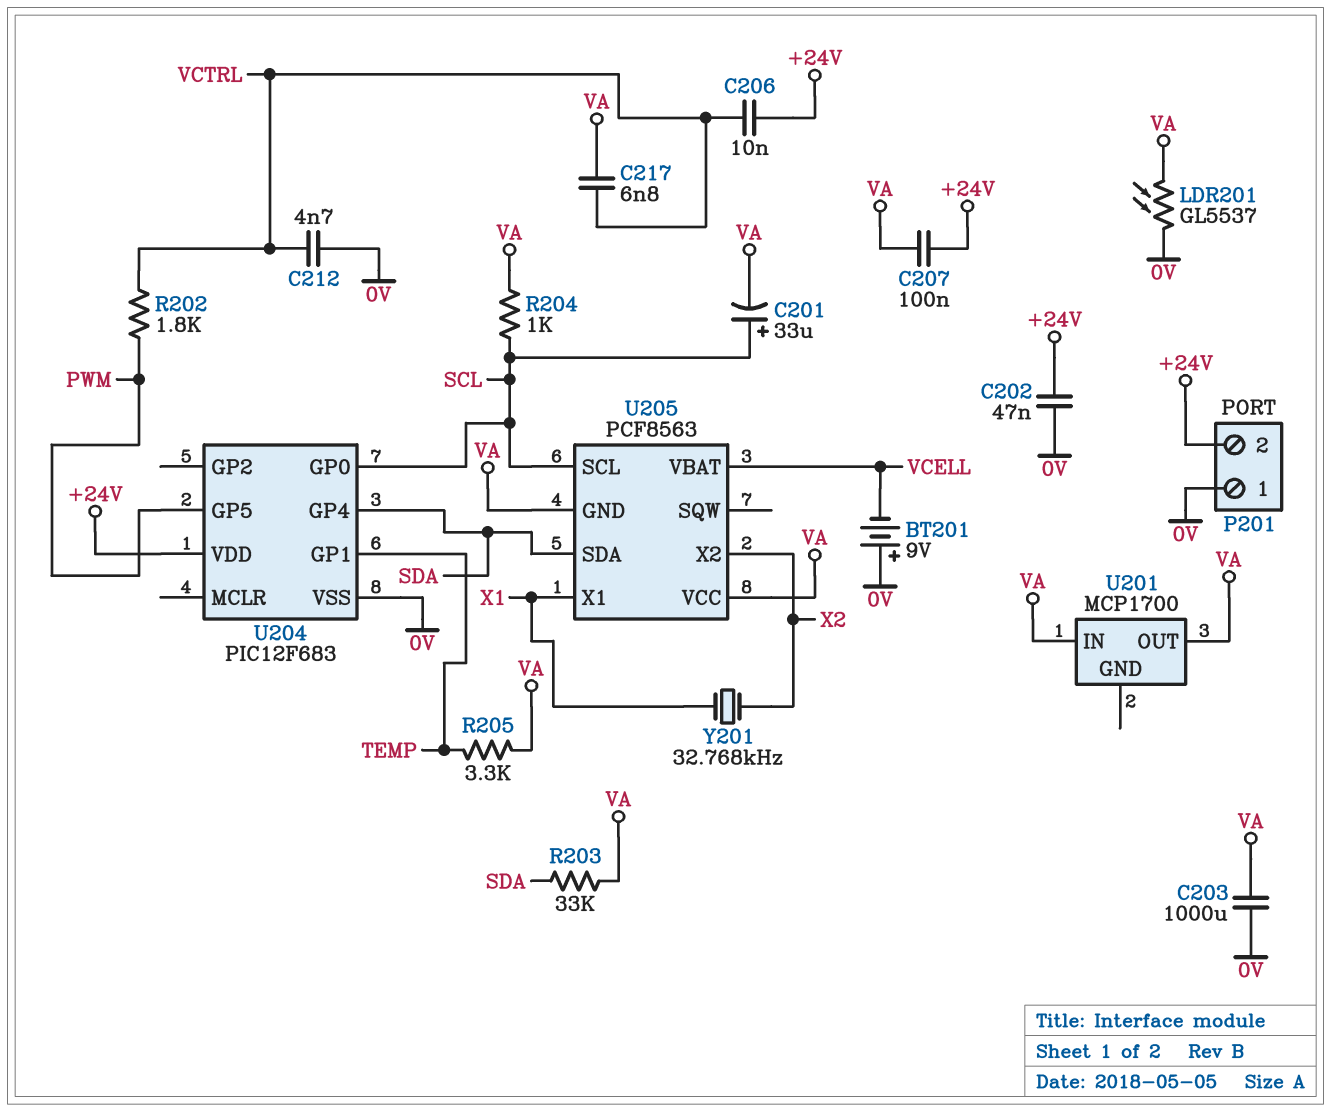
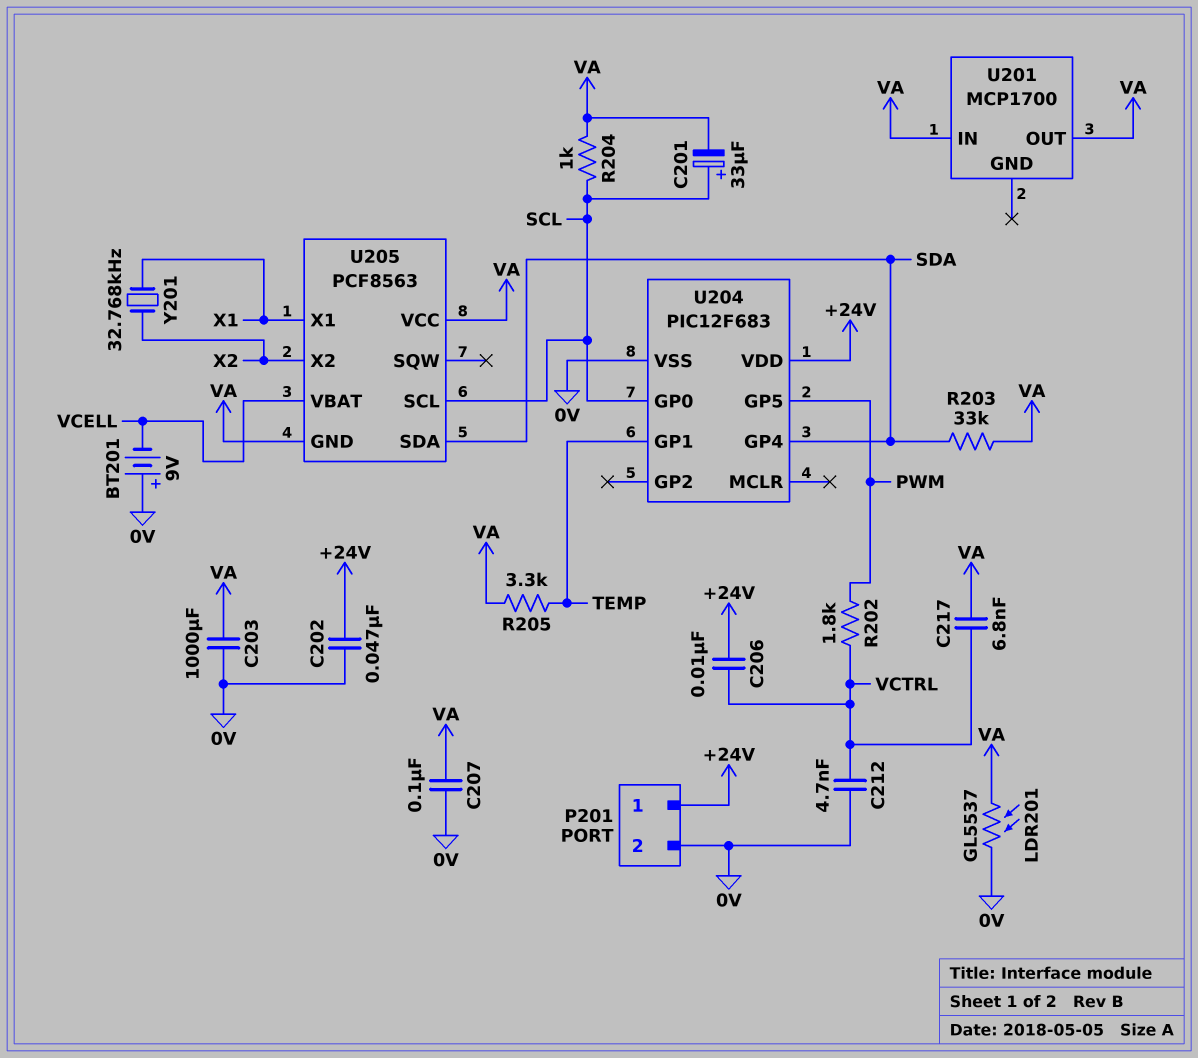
C207: 100nF (+24V, VA) -> 100nF (0V, VA)
P201 pin 1: 0V -> +24V
P201 pin 2: +24V -> 0V

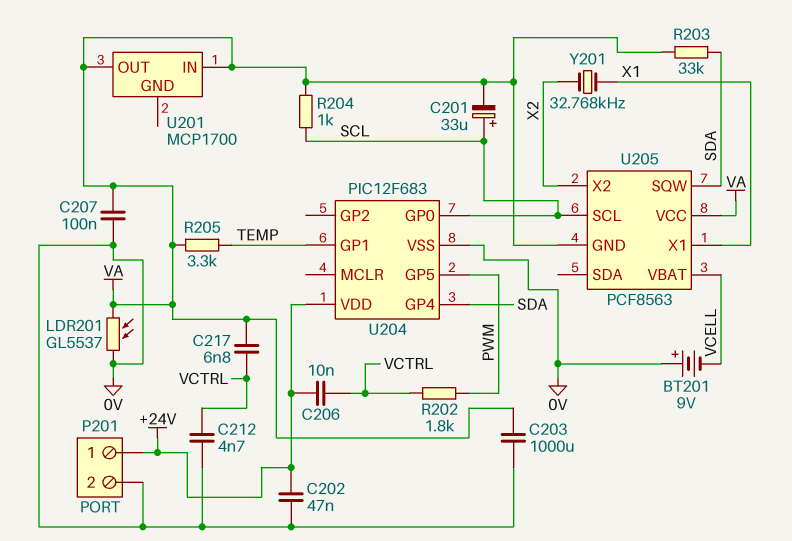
U205 pin SDA: SDA -> none
U205 pin SQW: none -> SDA

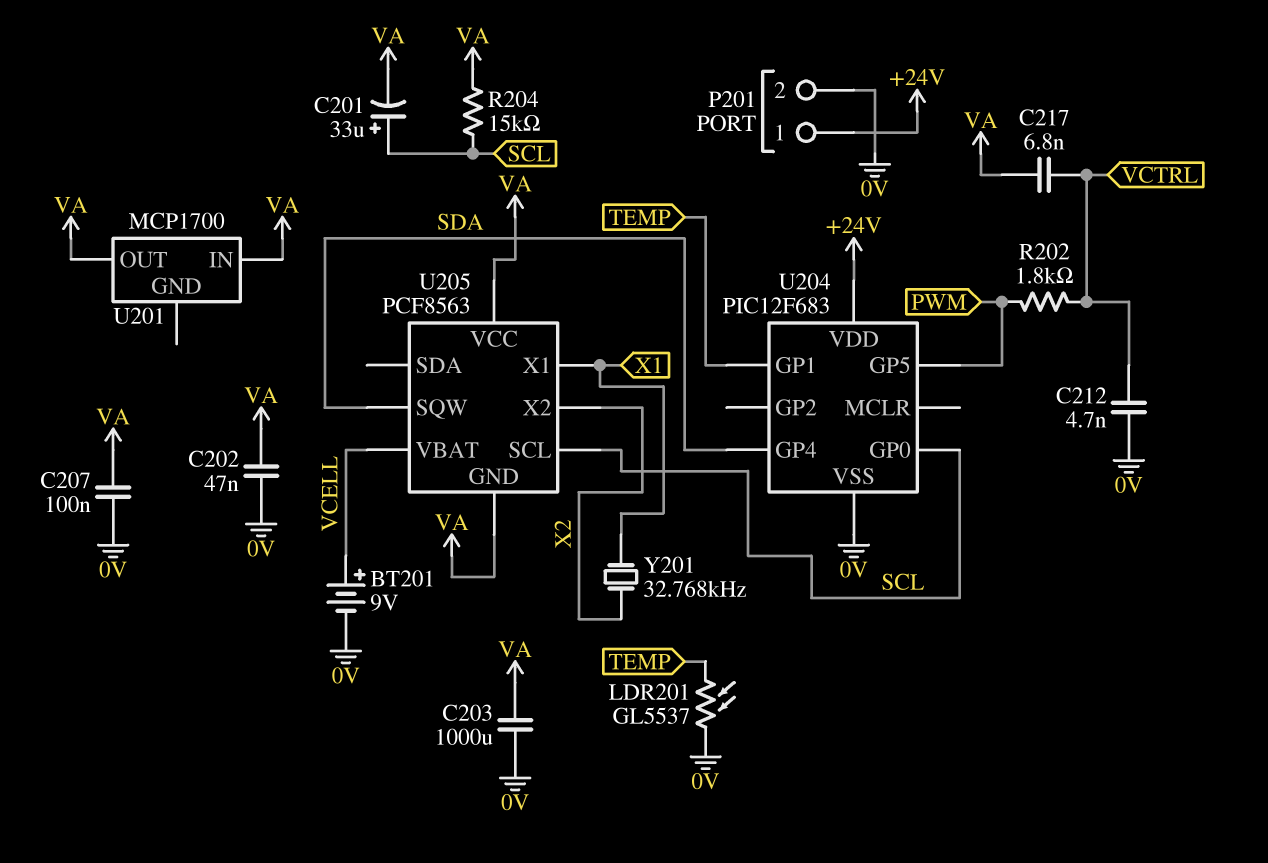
BT201: 9V (plus 0V, minus VCELL) -> 9V (plus VCELL, minus 0V)
C202: 47nF (+24V, 0V) -> 47nF (0V, VA)
C206: 10nF (+24V, VCTRL) -> none
LDR201: GL5537 (0V, VA) -> GL5537 (0V, TEMP)
R203: 33k (SDA, VA) -> none
R204: 1k (SCL, VA) -> 15k (SCL, VA)
R205: 3.3k (TEMP, VA) -> none

